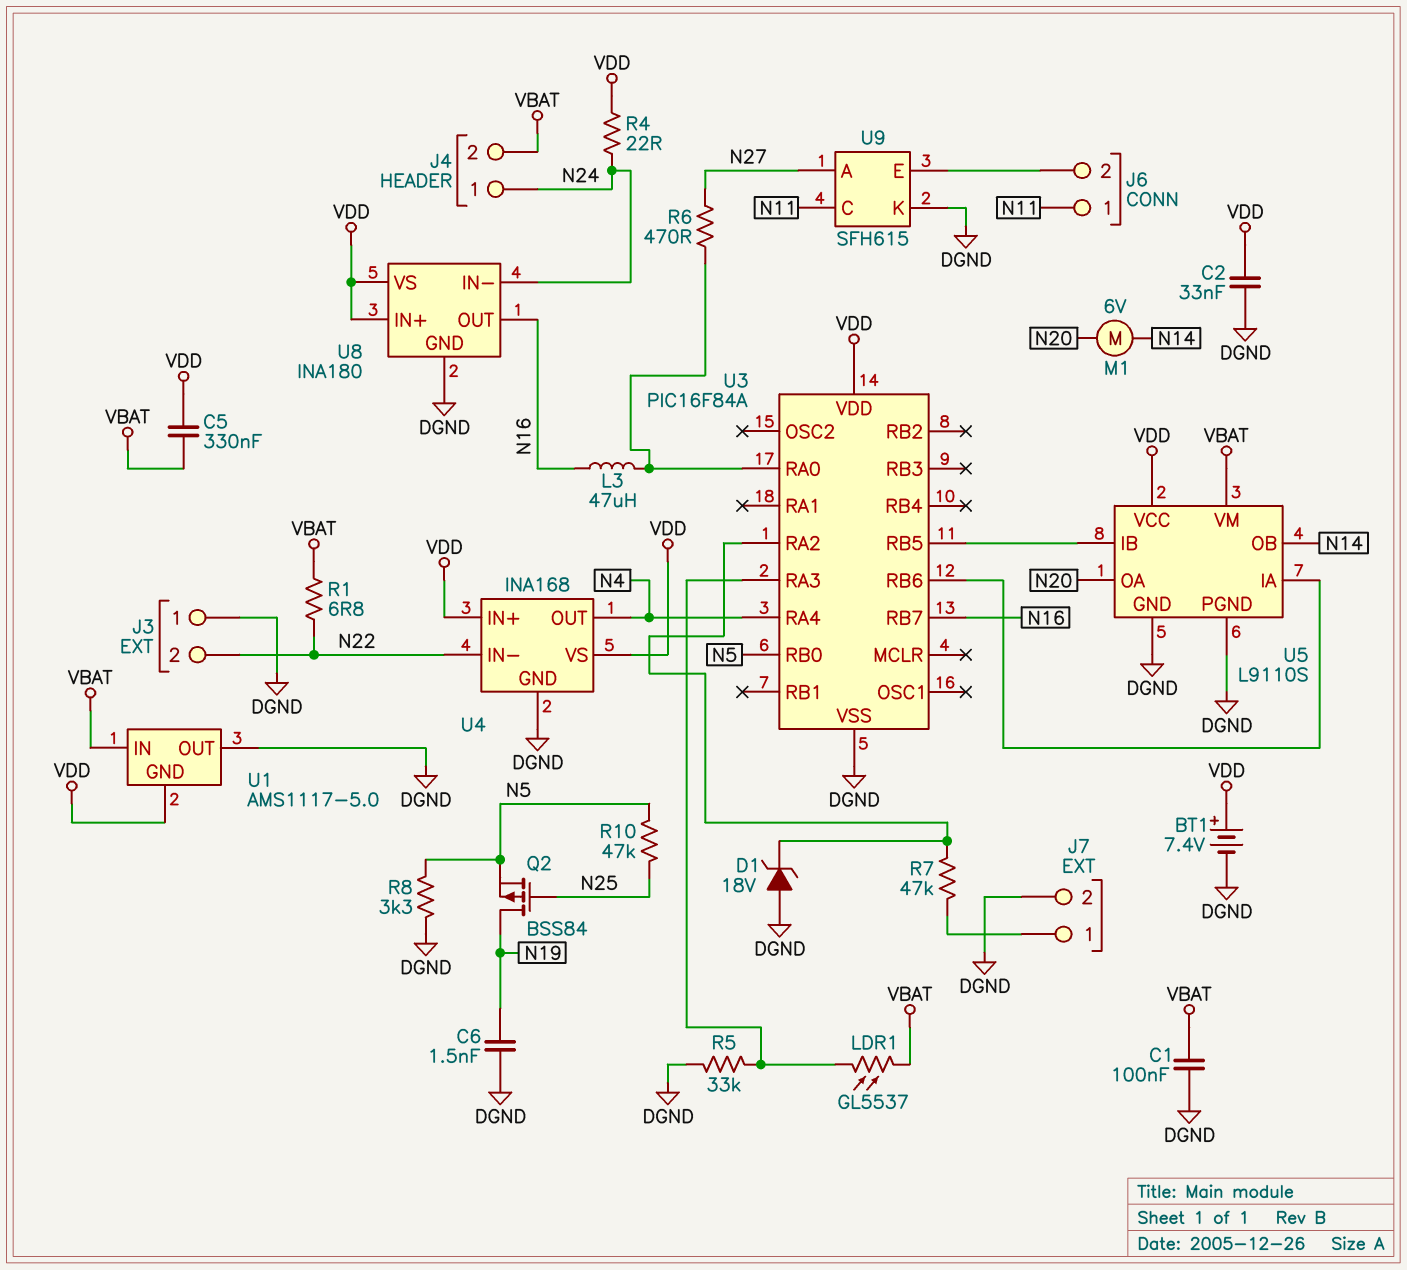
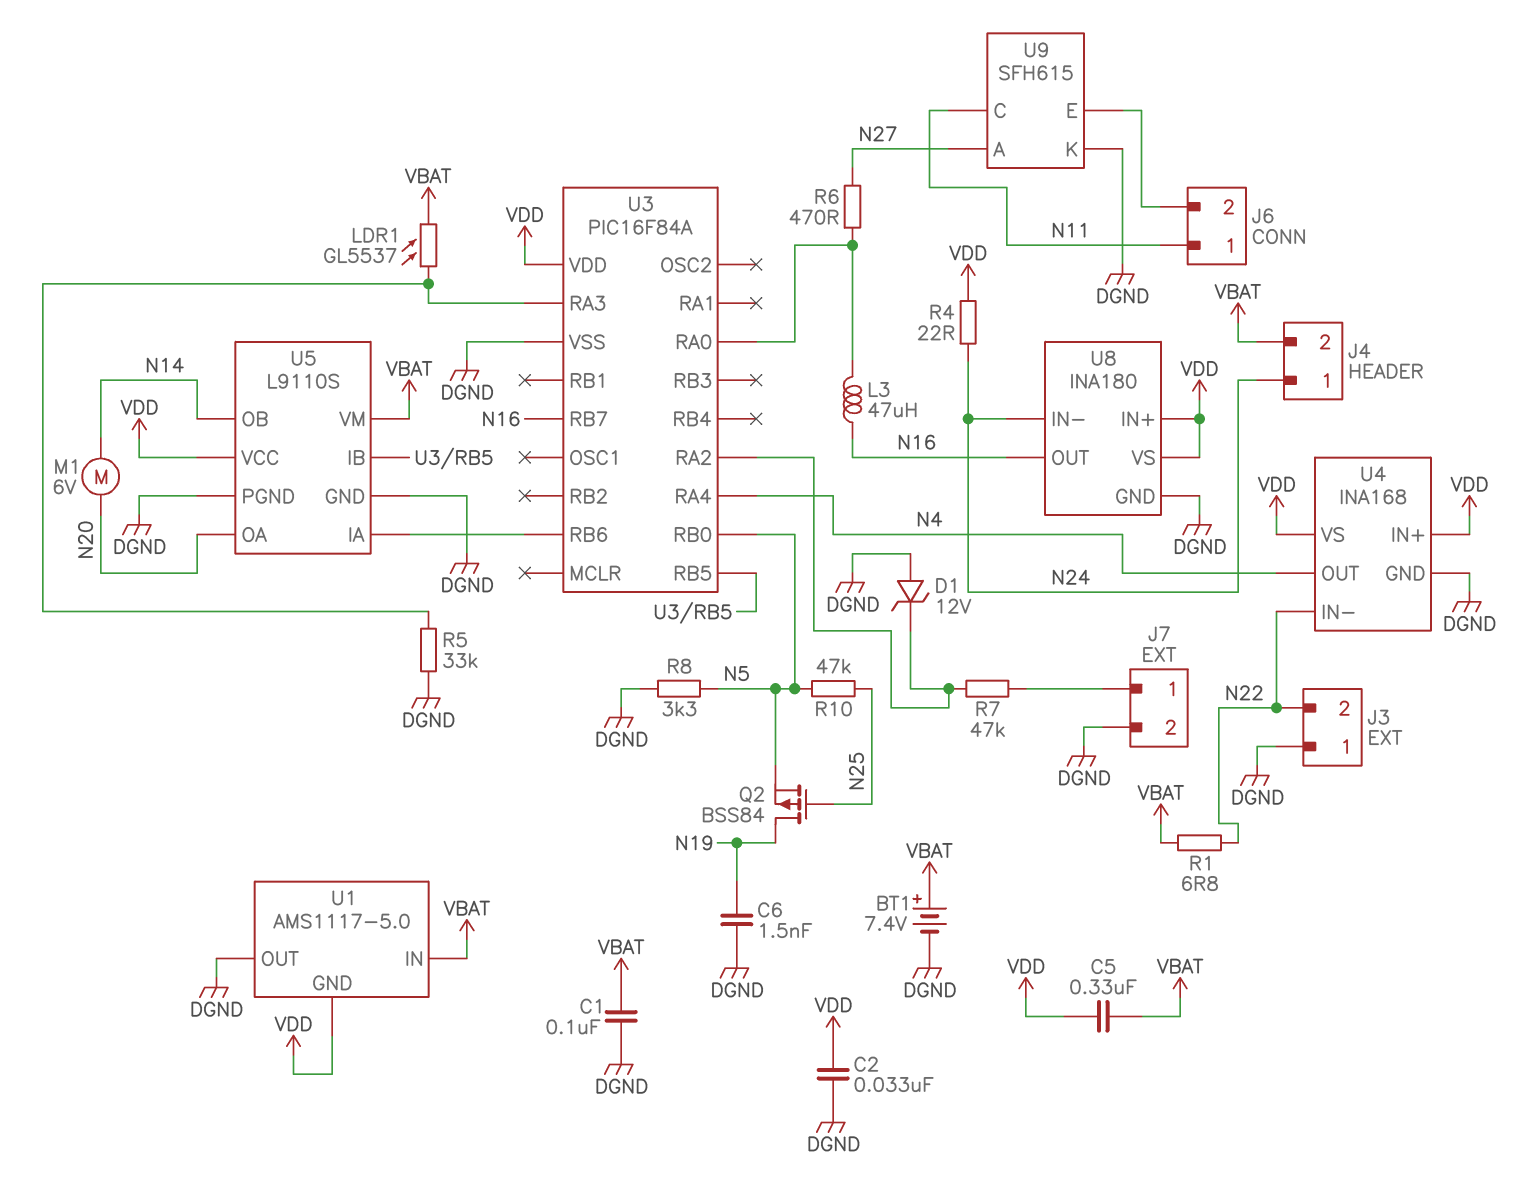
BT1: 7.4V (plus VDD, minus DGND) -> 7.4V (plus VBAT, minus DGND)
D1: zener 18V (A DGND, K U3/RA2) -> zener 12V (A DGND, K U3/RA2)

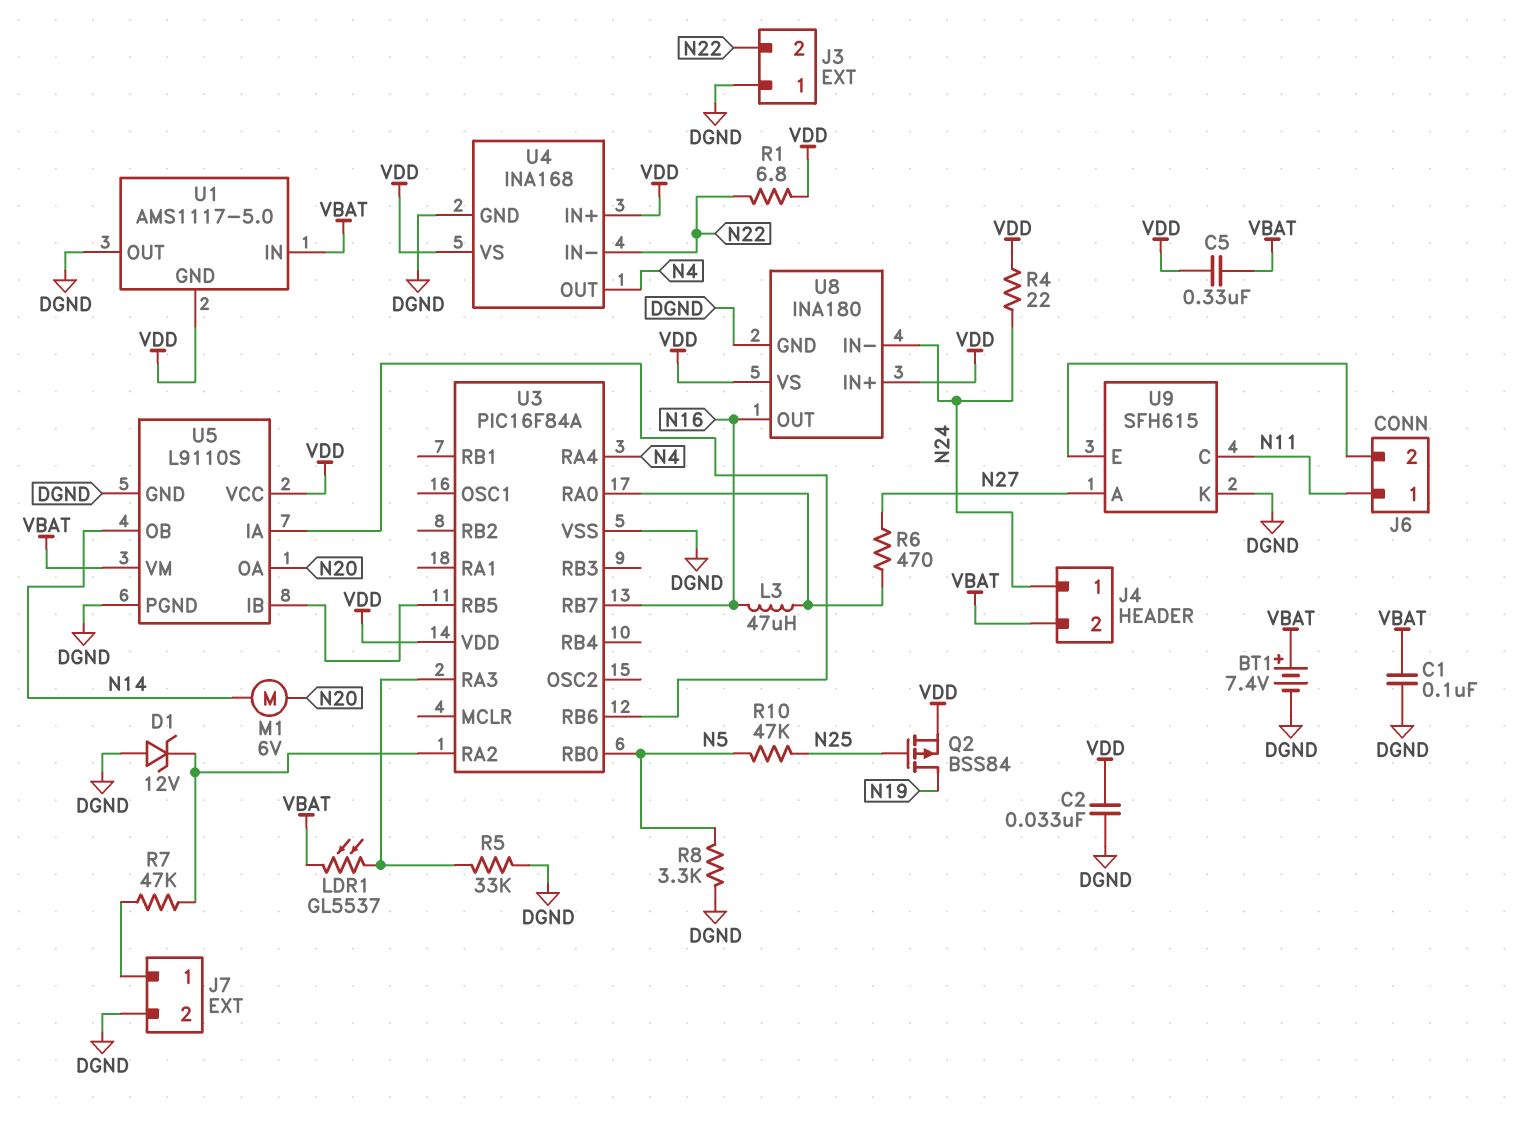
C6: 1.5nF (DGND, N19) -> none
Q2: PMOS BSS84 (G N25, D N19, S N5) -> PMOS BSS84 (G N25, D N19, S VDD)
R1: 6.8 (N22, VBAT) -> 6.8 (N22, VDD)

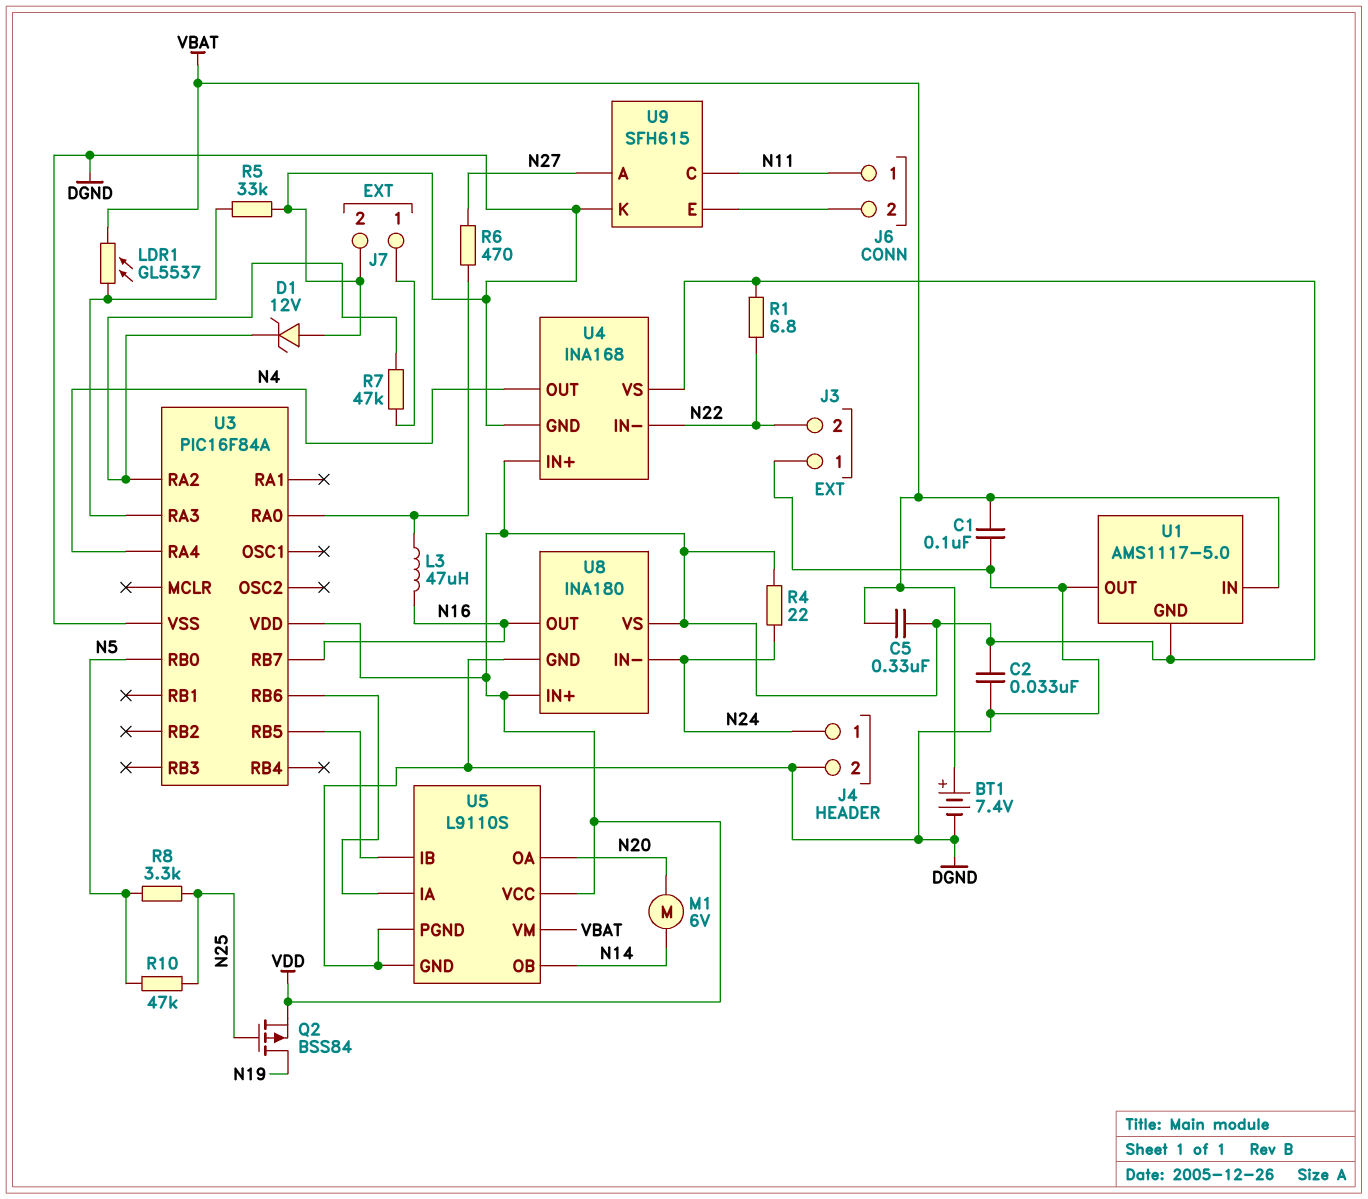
J4 pin 2: VBAT -> DGND
R8: 3.3k (DGND, N5) -> 3.3k (N5, N25)

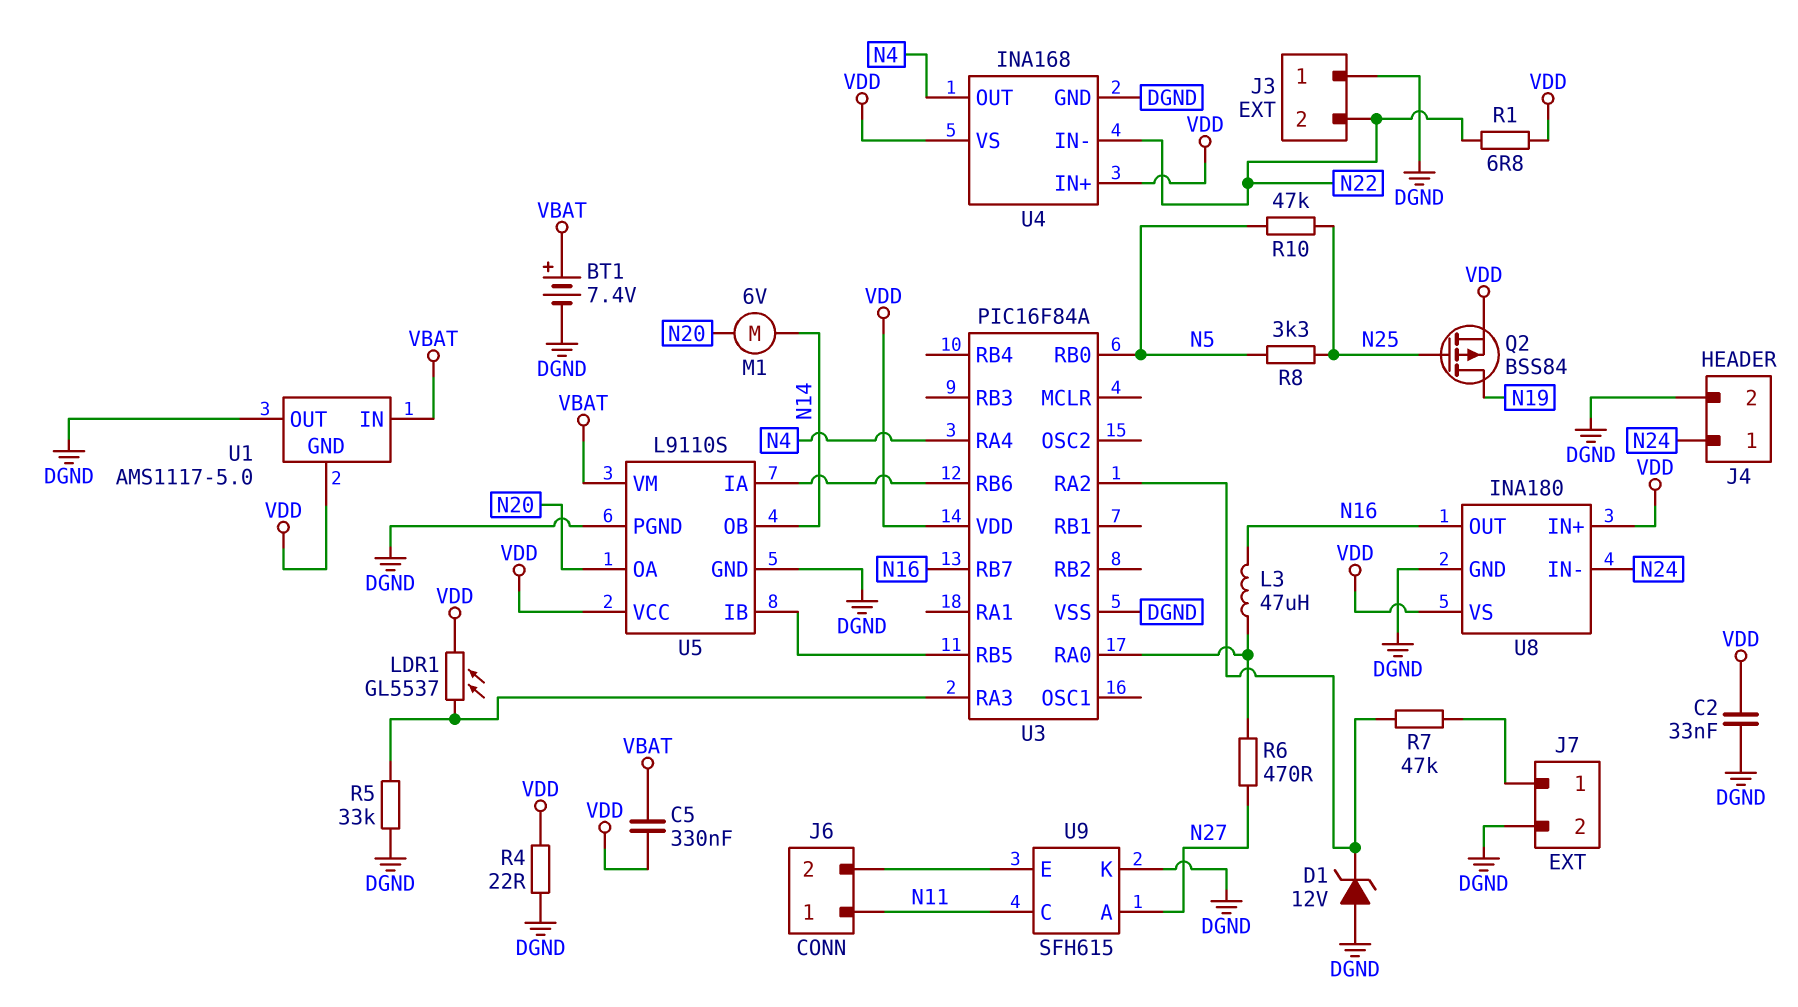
C1: 100nF (DGND, VBAT) -> none
LDR1: GL5537 (U3/RA3, VBAT) -> GL5537 (U3/RA3, VDD)
R4: 22 (N24, VDD) -> 22 (DGND, VDD)

